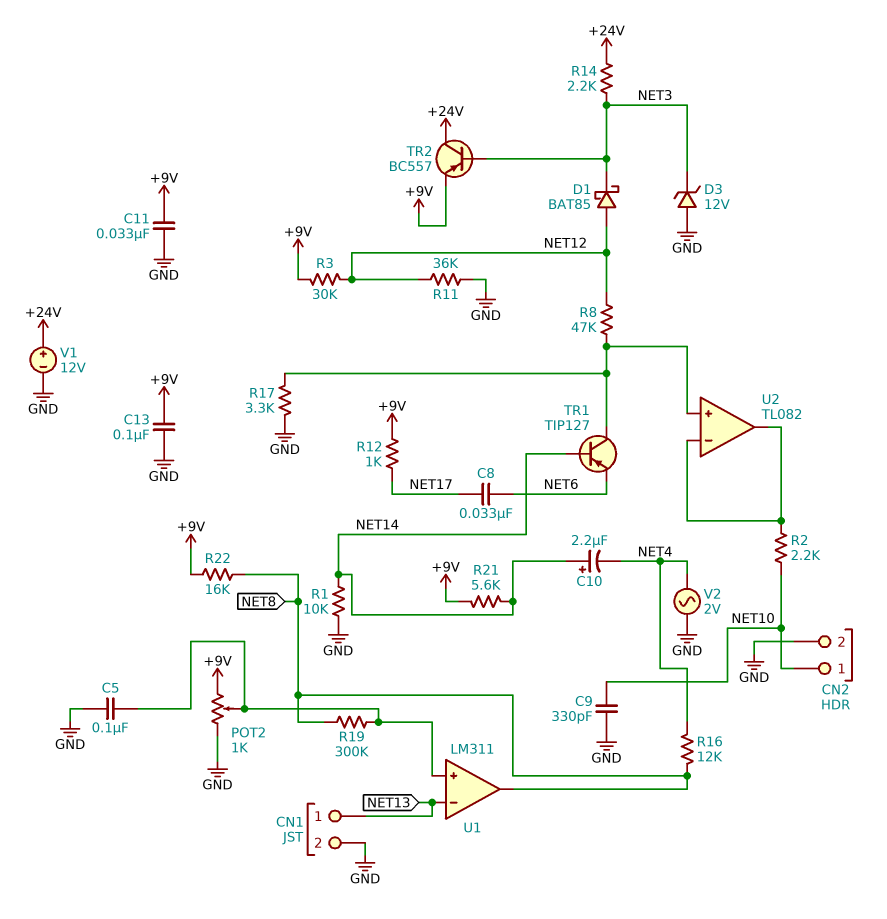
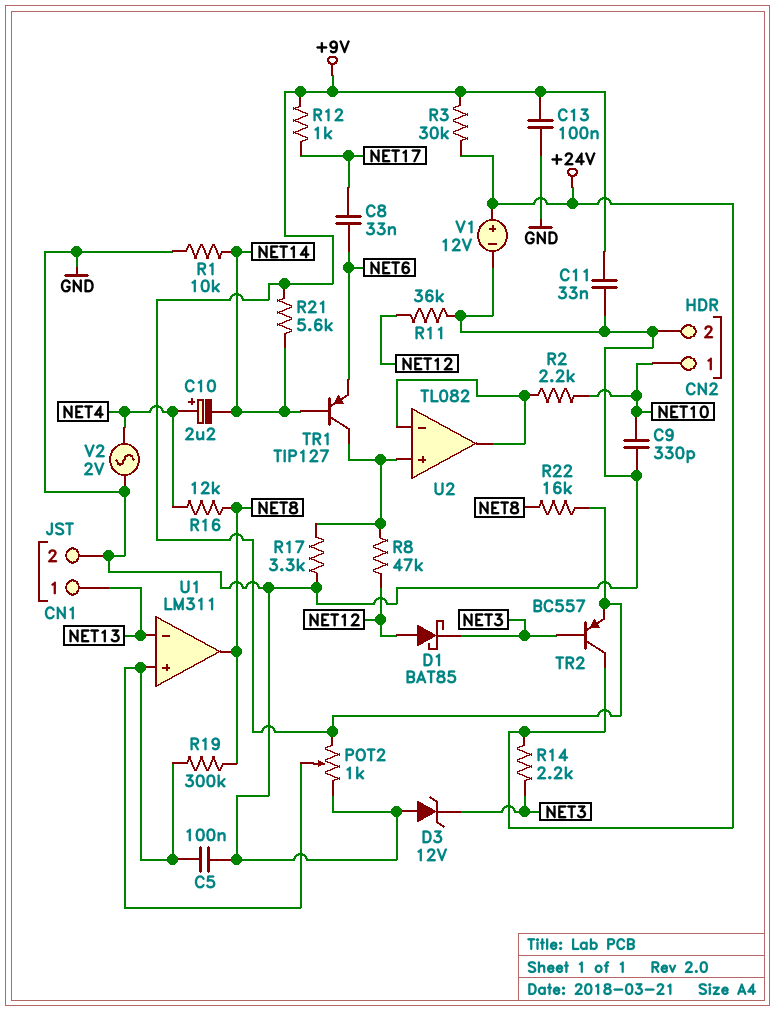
C10: 2.2uF (plus NET14, minus NET4) -> 2.2uF (plus NET4, minus NET14)
R3: 30k (+9V, NET12) -> 30k (+9V, +24V)

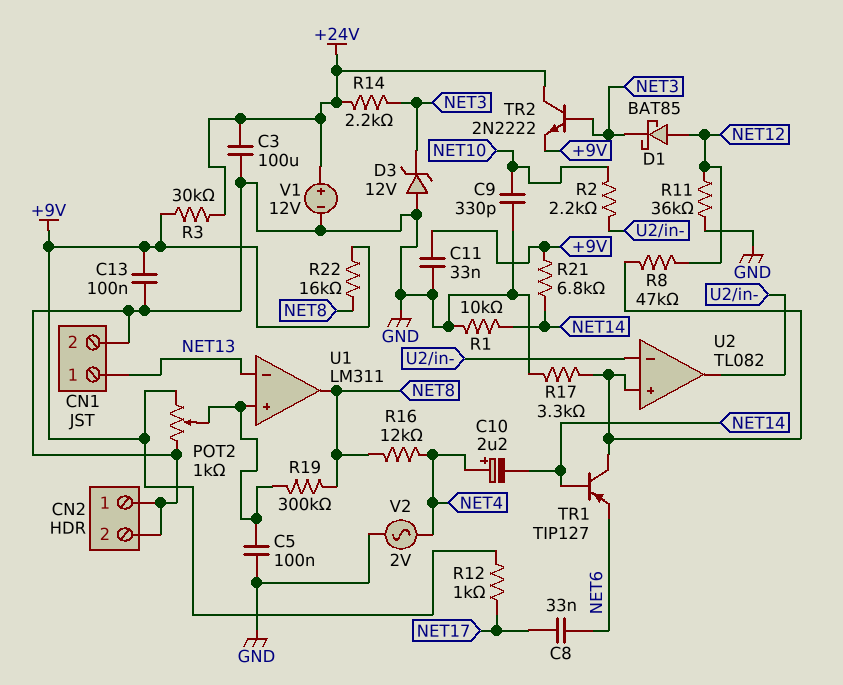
C3: none -> 100uF (+24V, GND)
CN2 pin 1: NET10 -> GND
R21: 5.6k (+9V, NET14) -> 6.8k (+9V, NET14)
TR2: PNP BC557 (B NET3, C +24V, E +9V) -> NPN 2N2222 (B NET3, C +24V, E +9V)

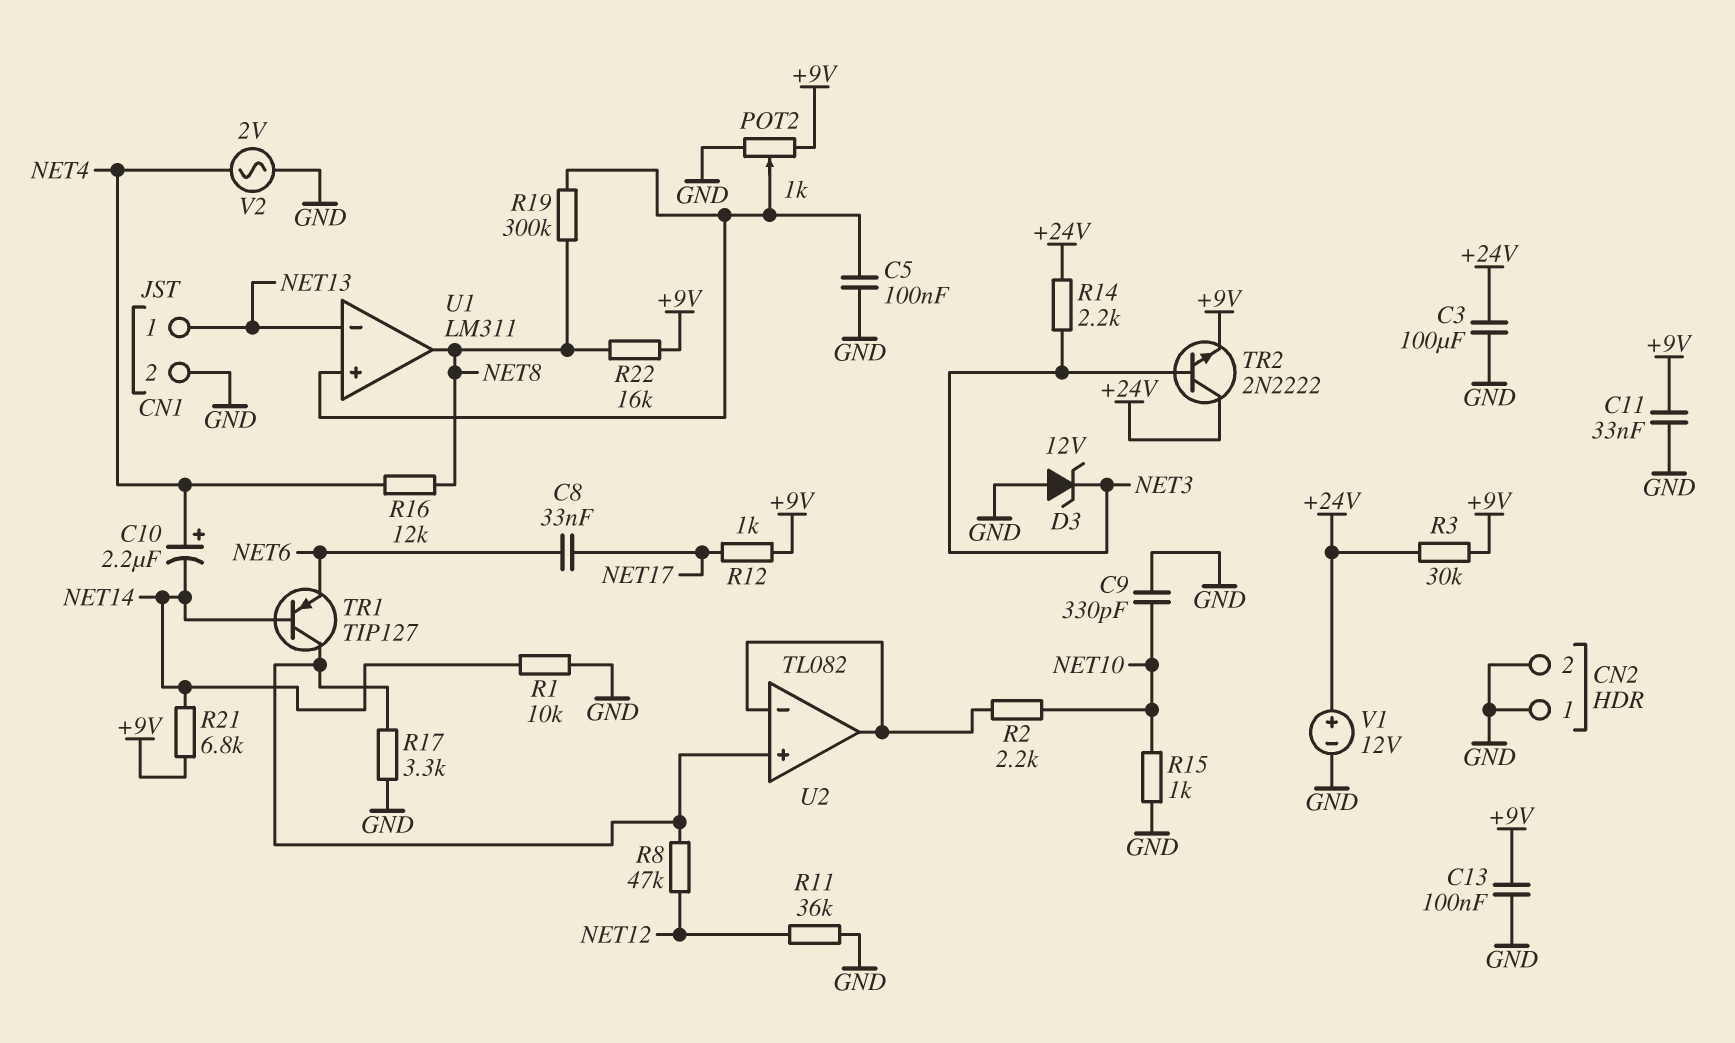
D1: schottky BAT85 (A NET12, K NET3) -> none
R15: none -> 1k (GND, NET10)

